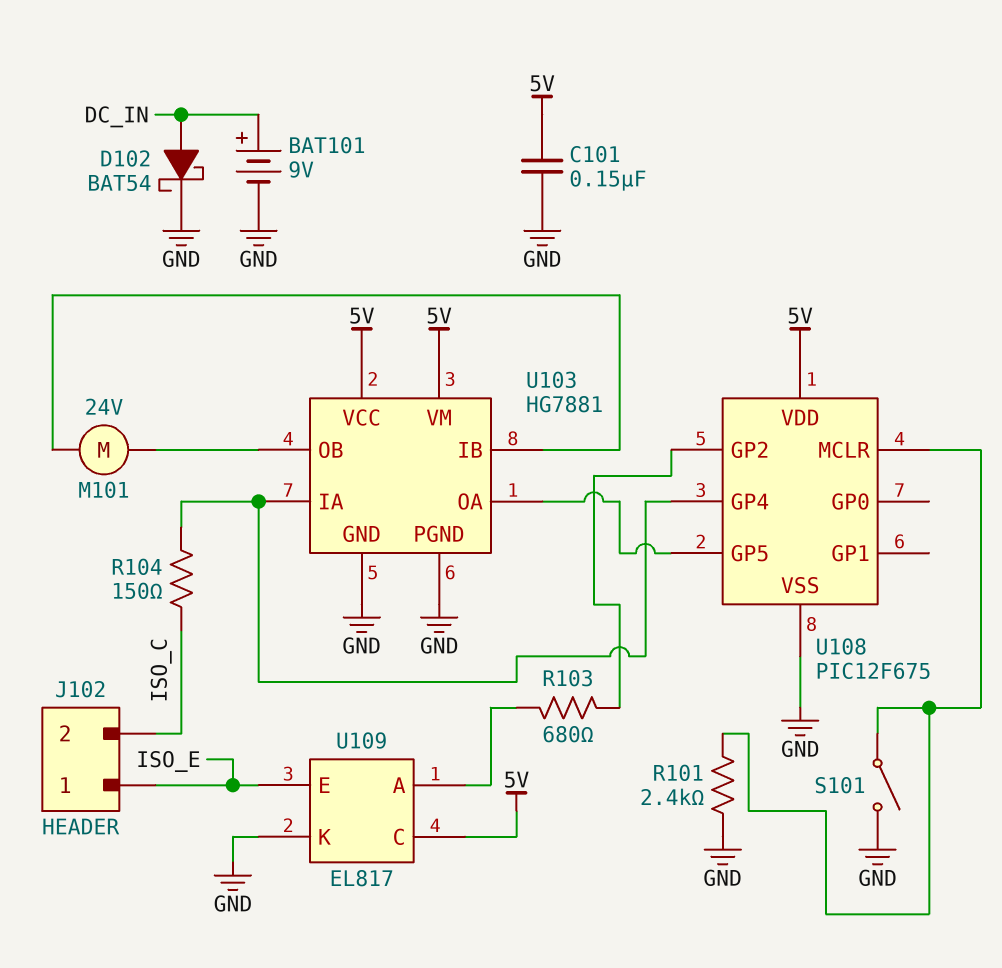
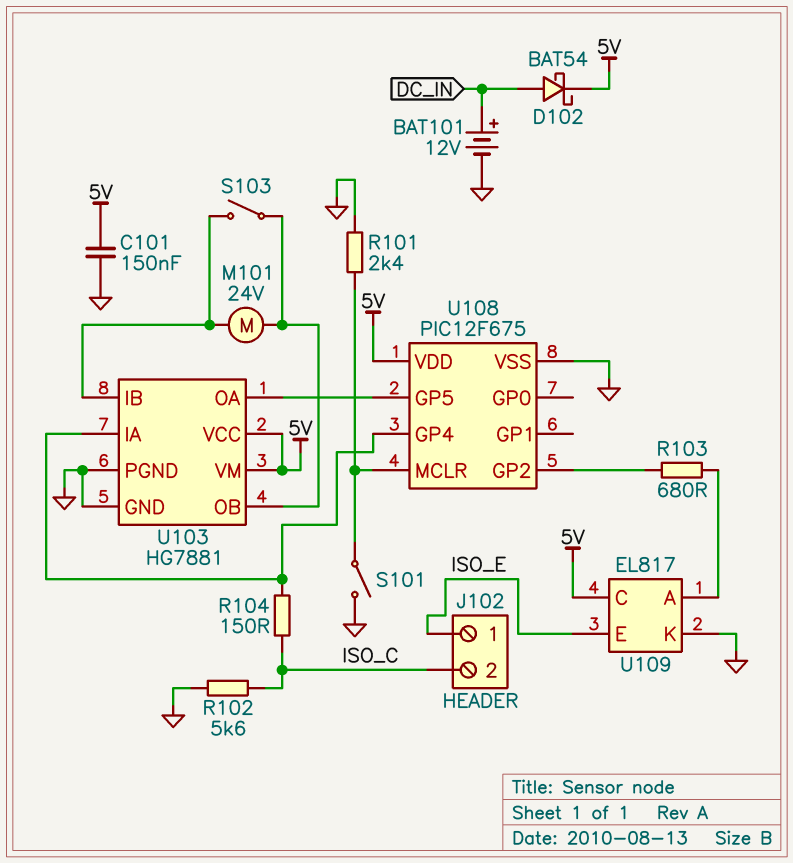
BAT101: 9V (plus DC_IN, minus GND) -> 12V (plus DC_IN, minus GND)
D102: schottky BAT54 (A DC_IN, K GND) -> schottky BAT54 (A DC_IN, K 5V)
R102: none -> 5.6k (GND, ISO_C)
S103: none -> switch (U103/IB, U103/OB)

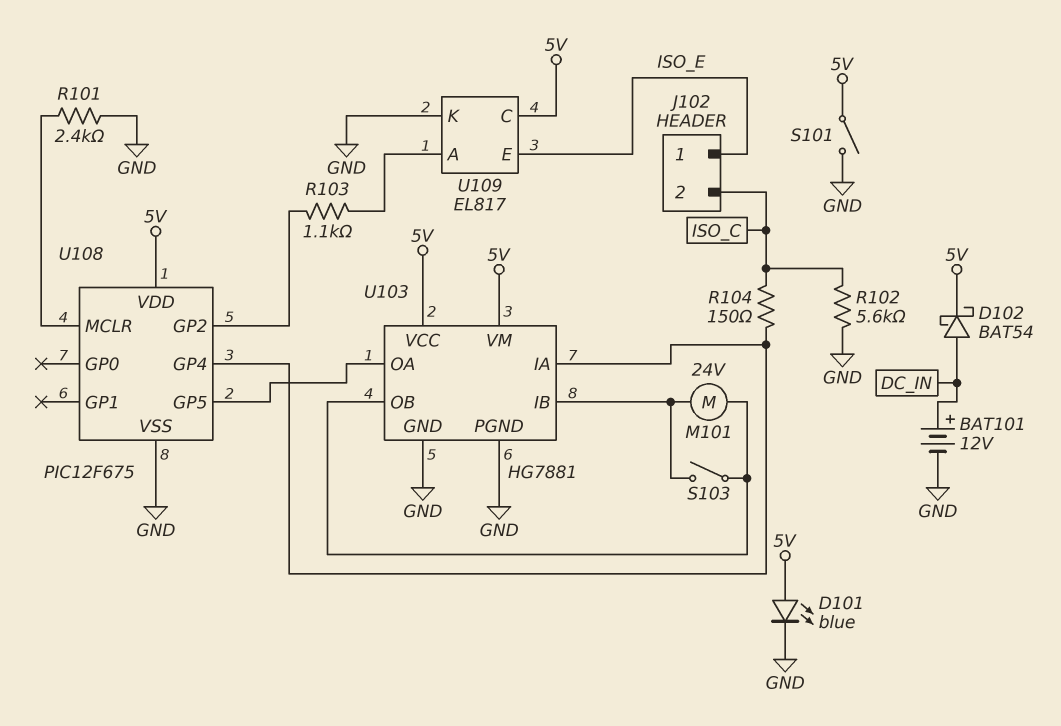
C101: 150nF (5V, GND) -> none
D101: none -> LED blue (A 5V, K GND)
R103: 680 (U108/GP2, U109/A) -> 1.1k (U108/GP2, U109/A)
S101: switch (GND, U108/MCLR) -> switch (5V, GND)

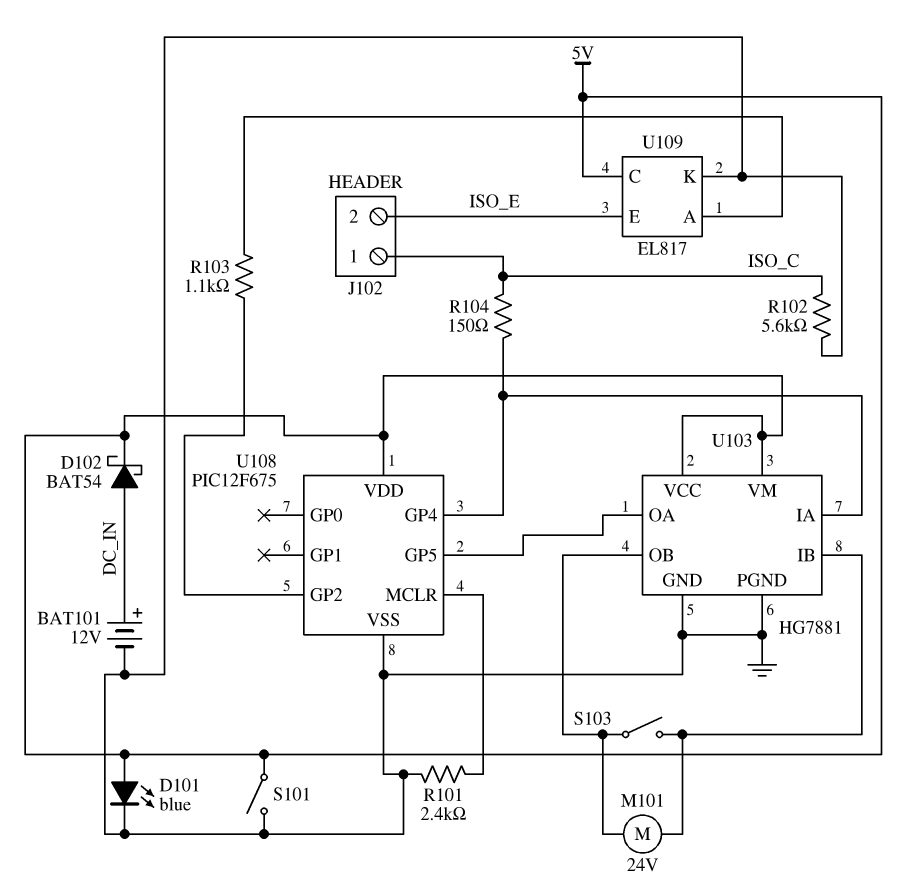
J102 pin 1: ISO_E -> ISO_C
J102 pin 2: ISO_C -> ISO_E

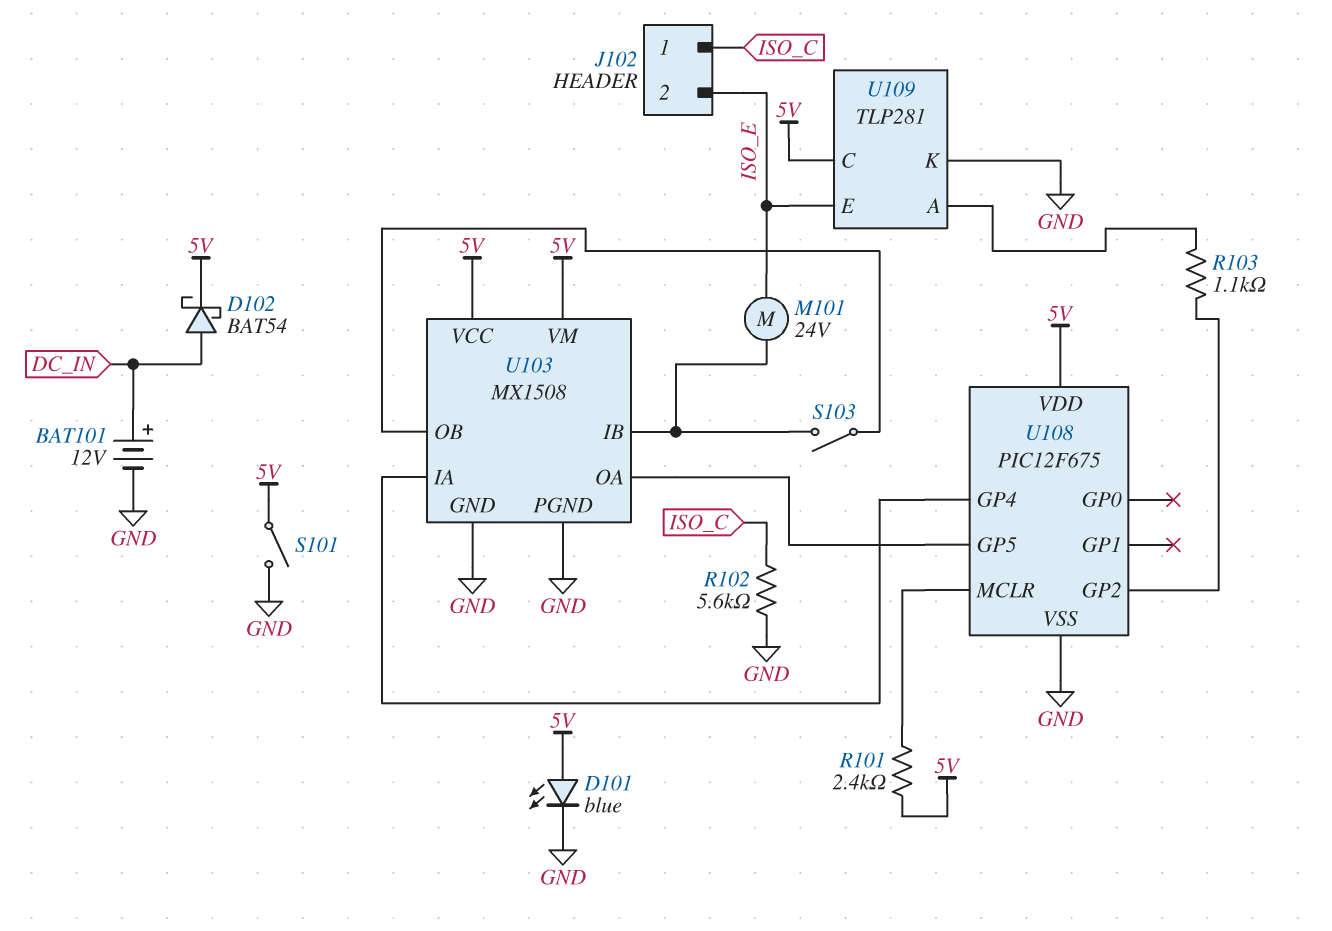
M101: motor 24V (U103/IB, U103/OB) -> motor 24V (ISO_E, U103/IB)
R101: 2.4k (GND, U108/MCLR) -> 2.4k (5V, U108/MCLR)
R104: 150 (ISO_C, U103/IA) -> none
U103: HG7881 -> MX1508
U109: EL817 -> TLP281

